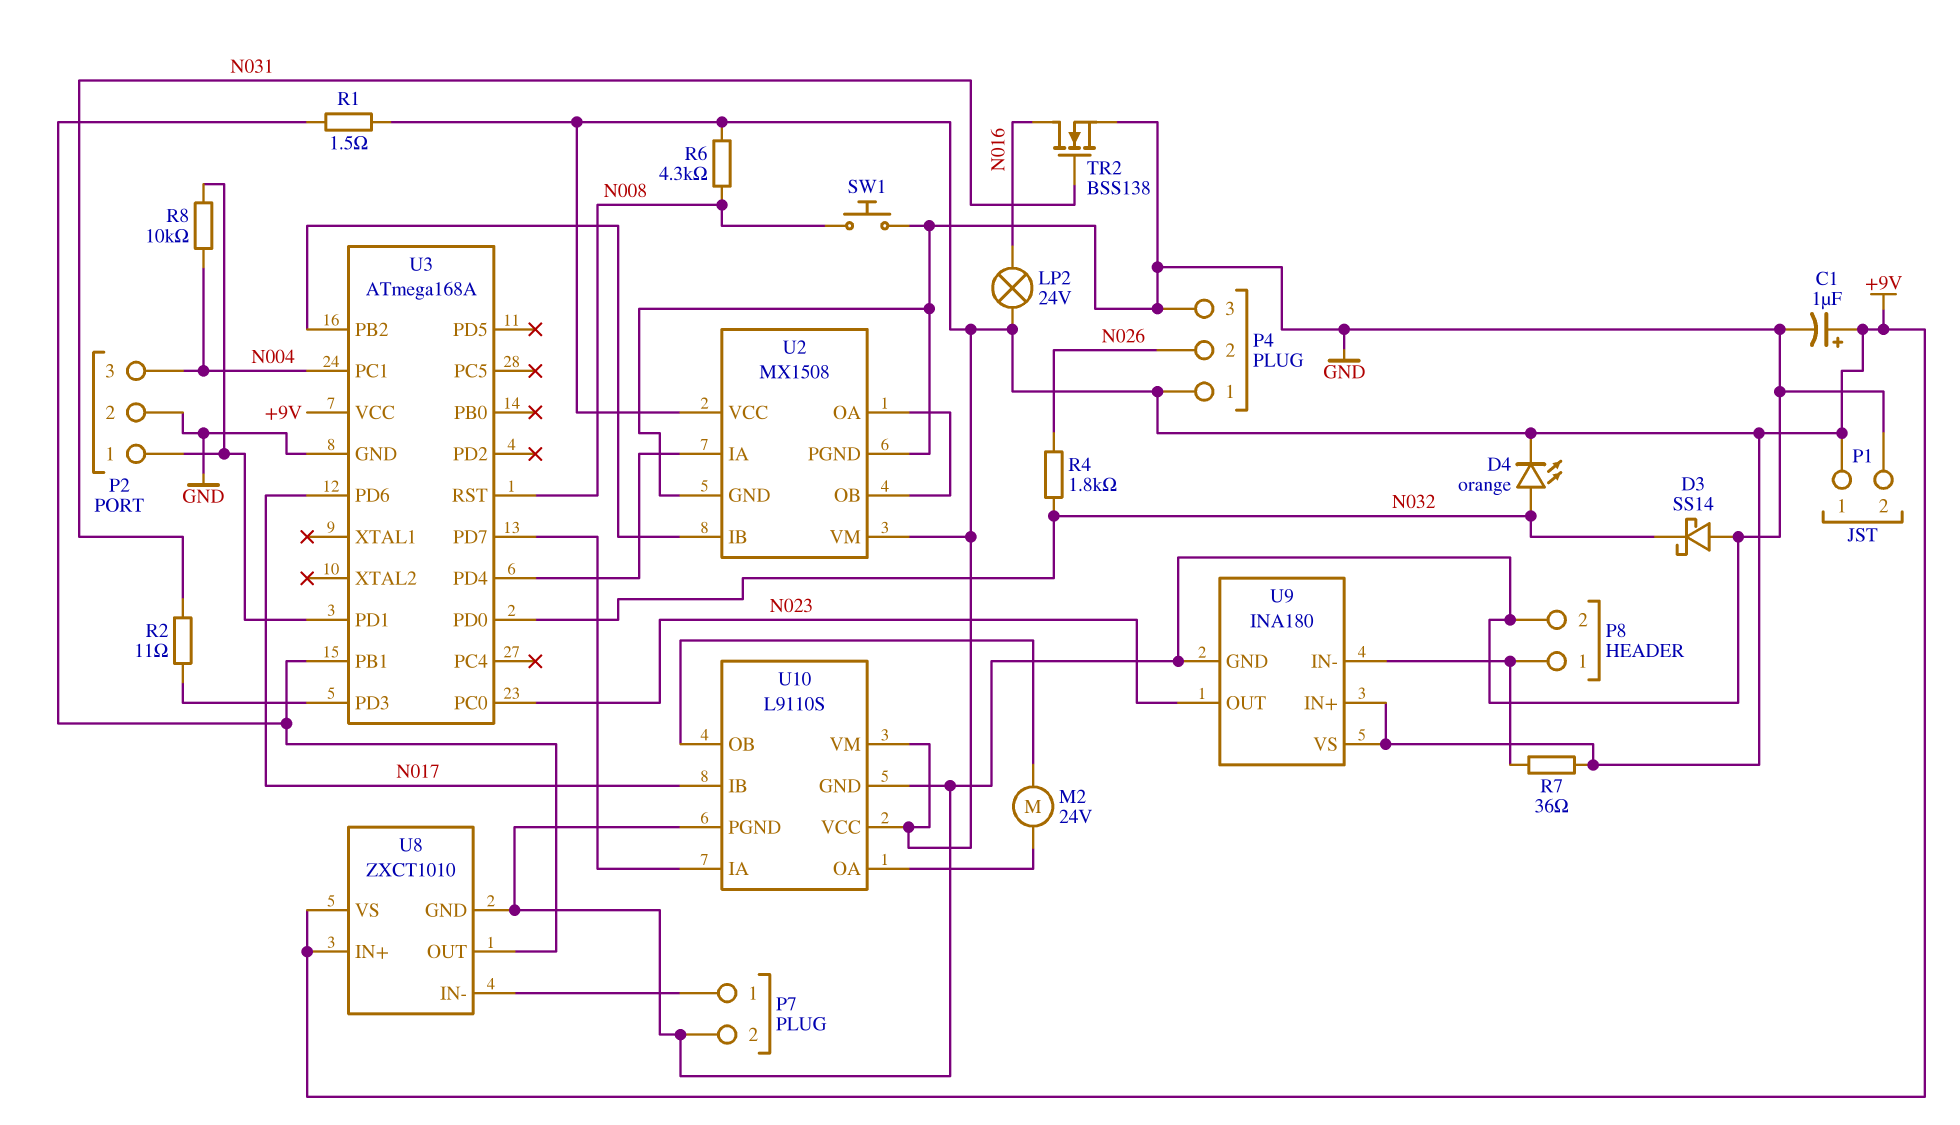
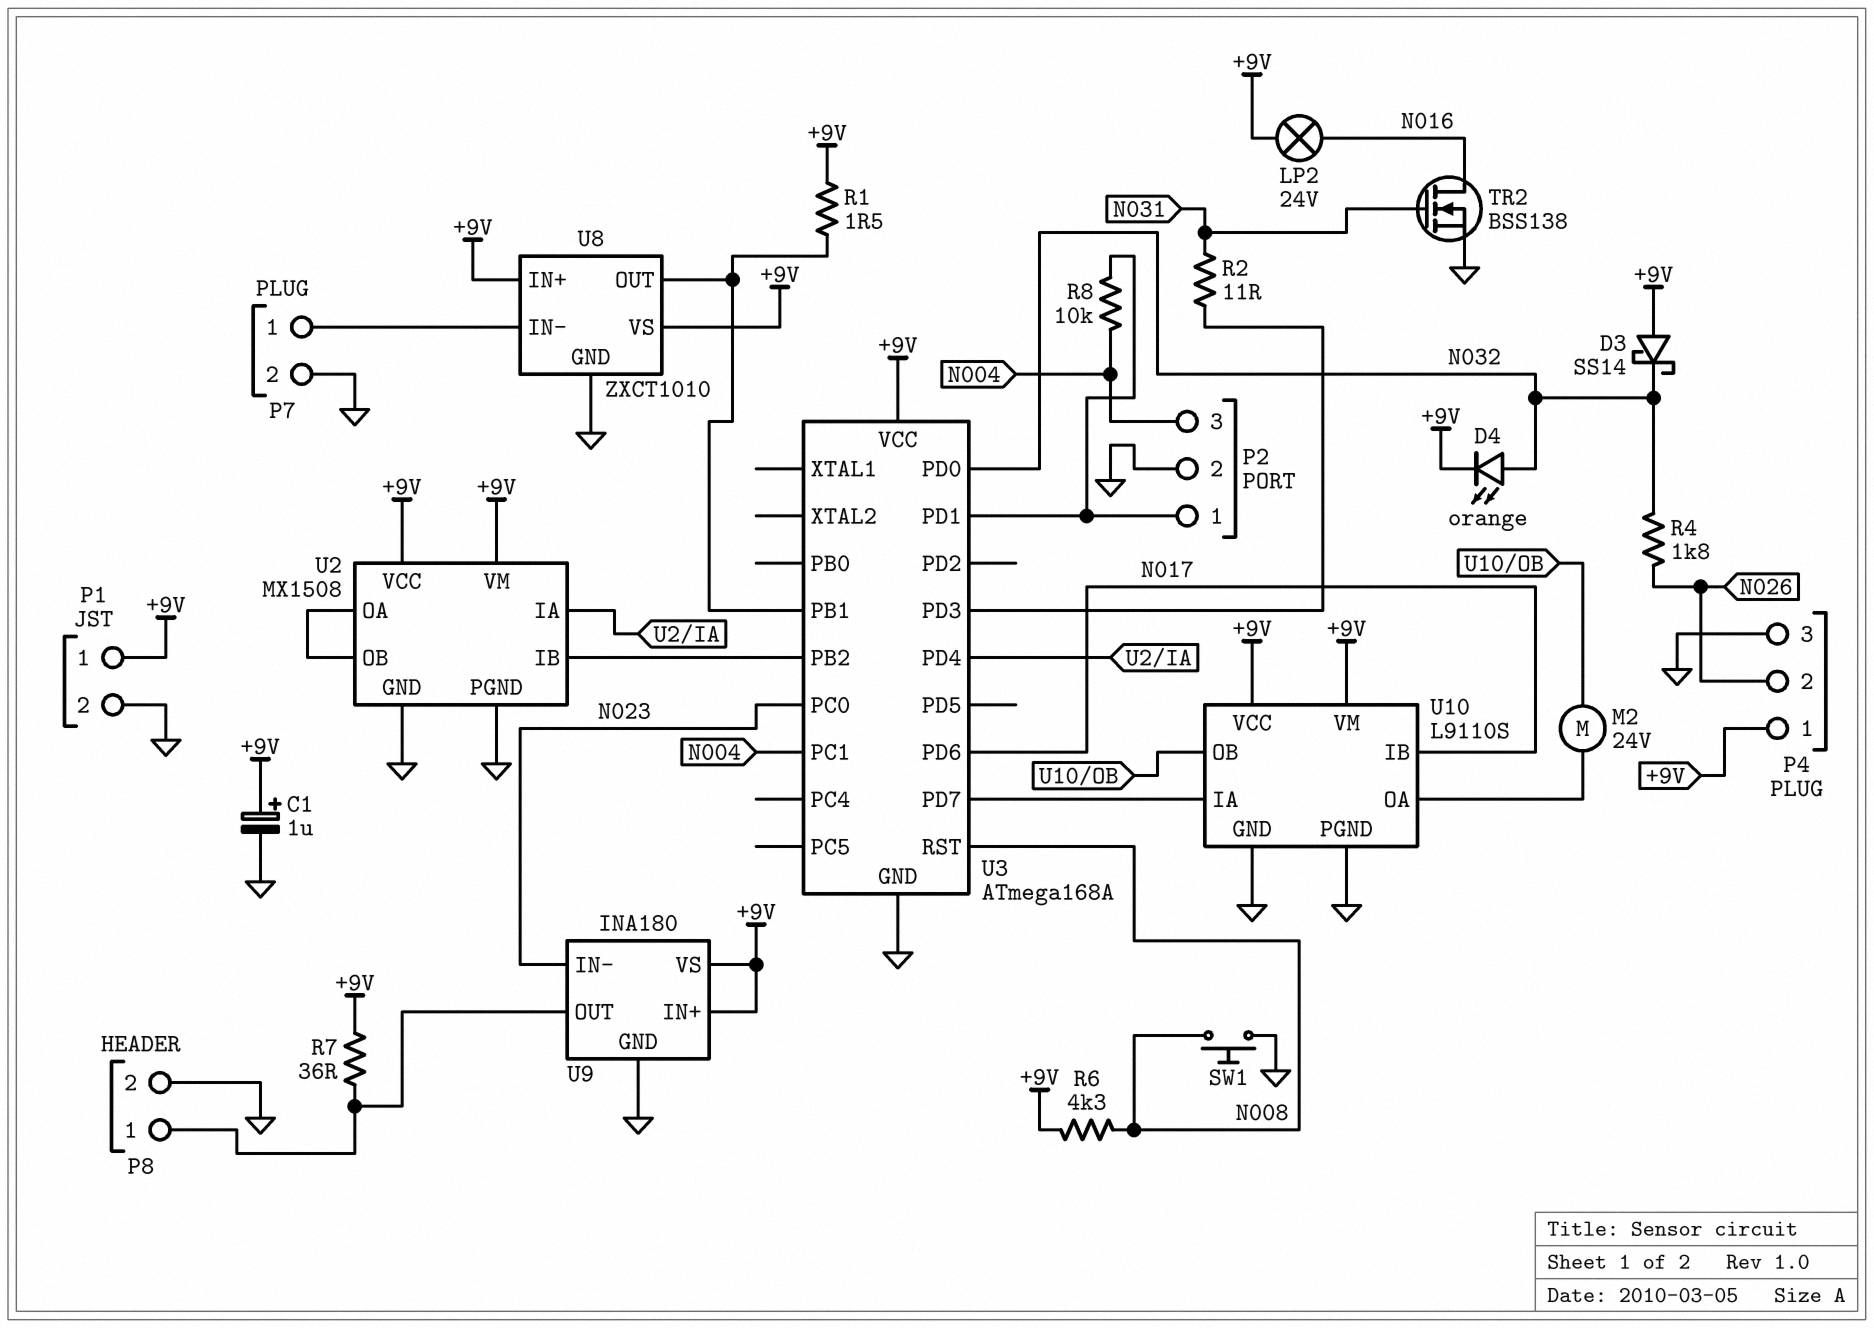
D3: schottky SS14 (A GND, K N032) -> schottky SS14 (A +9V, K N032)
U9 pin IN-: P8/1 -> N023
U9 pin OUT: N023 -> P8/1

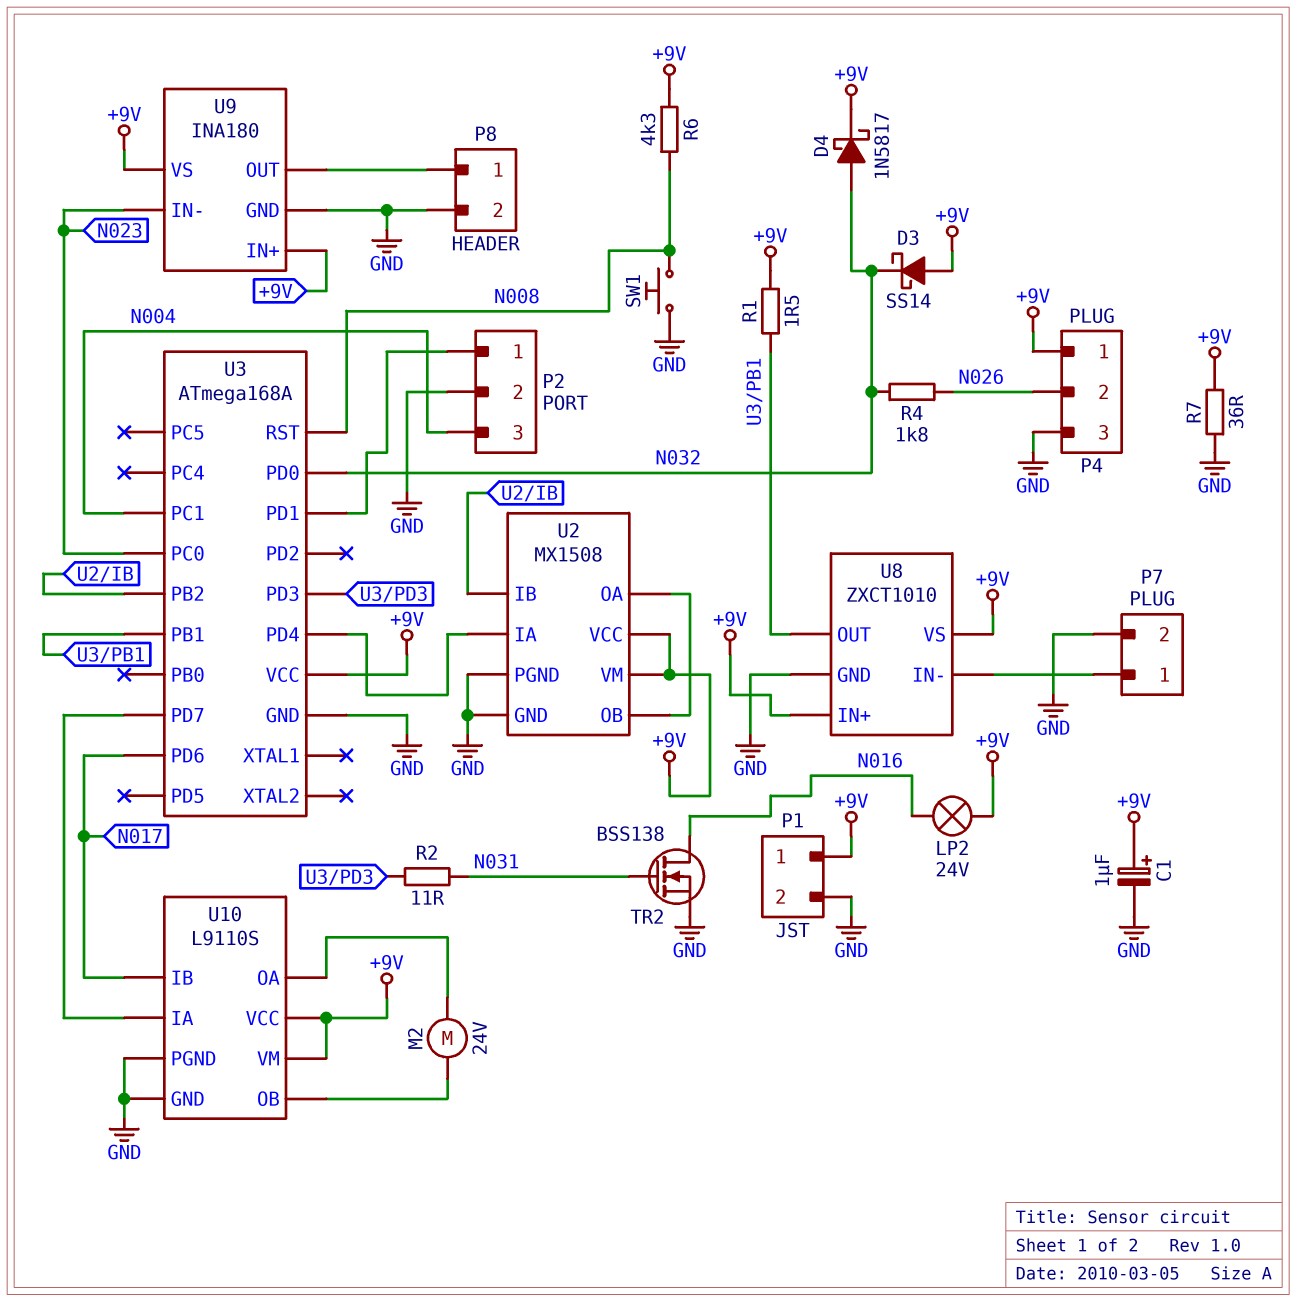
D4: LED orange (A N032, K +9V) -> schottky 1N5817 (A N032, K +9V)
R7: 36 (+9V, P8/1) -> 36 (+9V, GND)
R8: 10k (N004, P2/1) -> none

